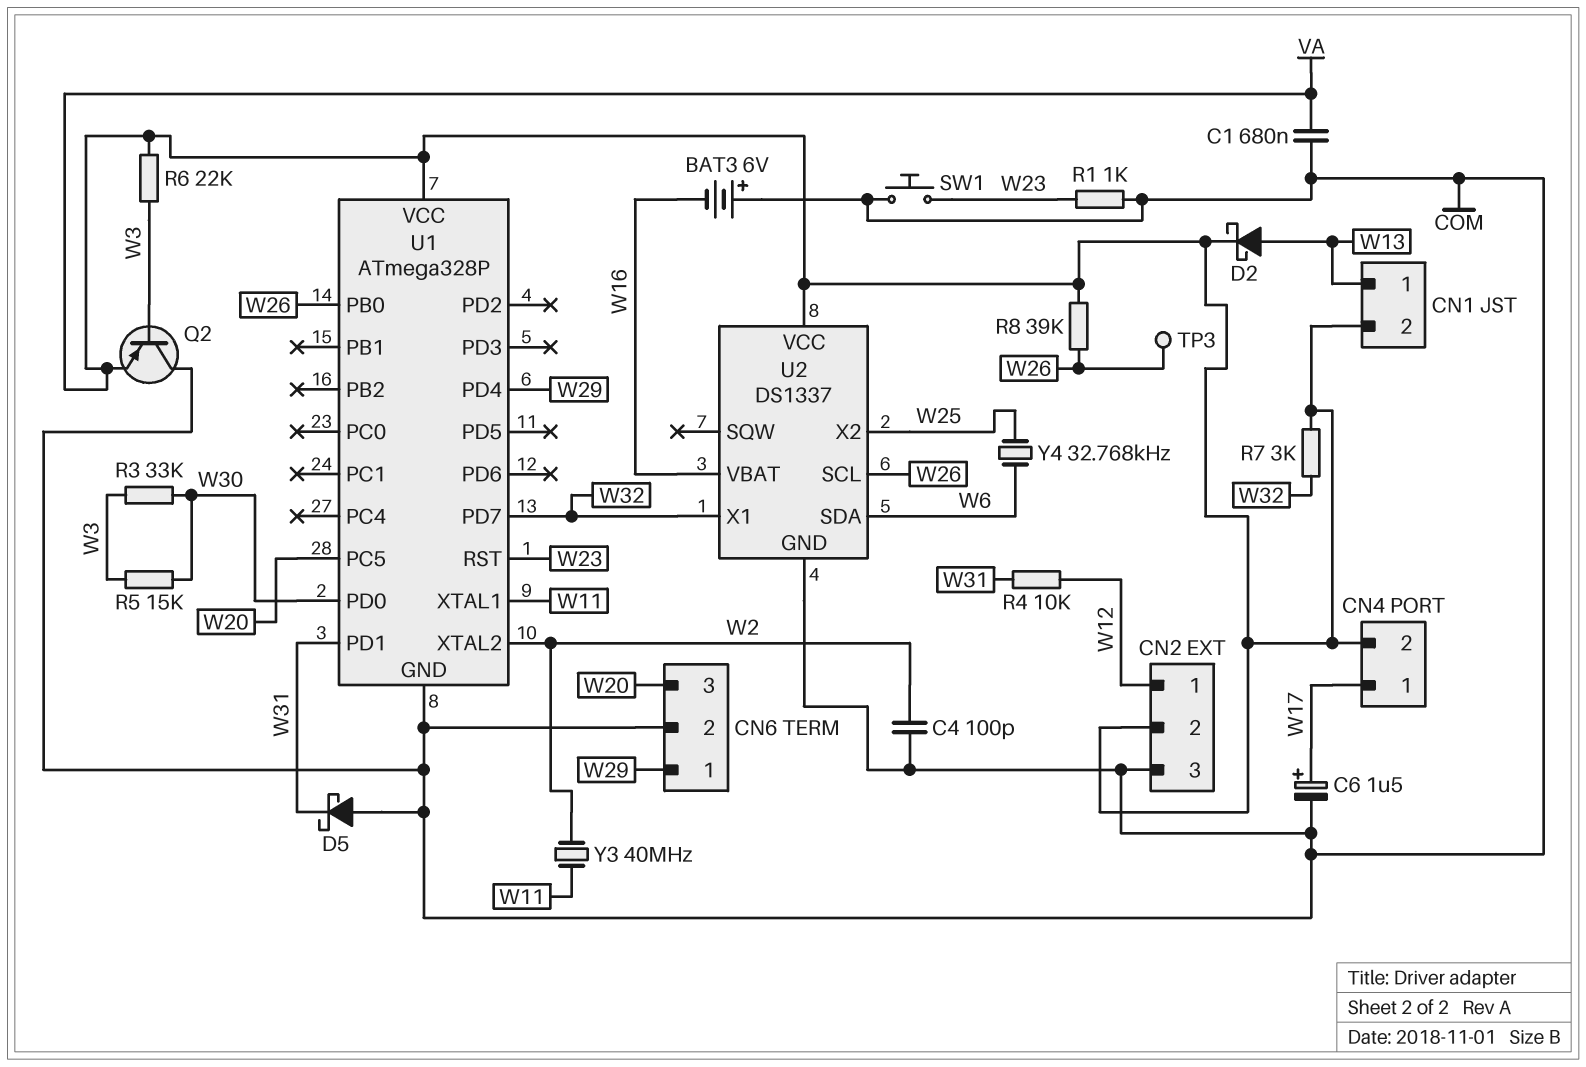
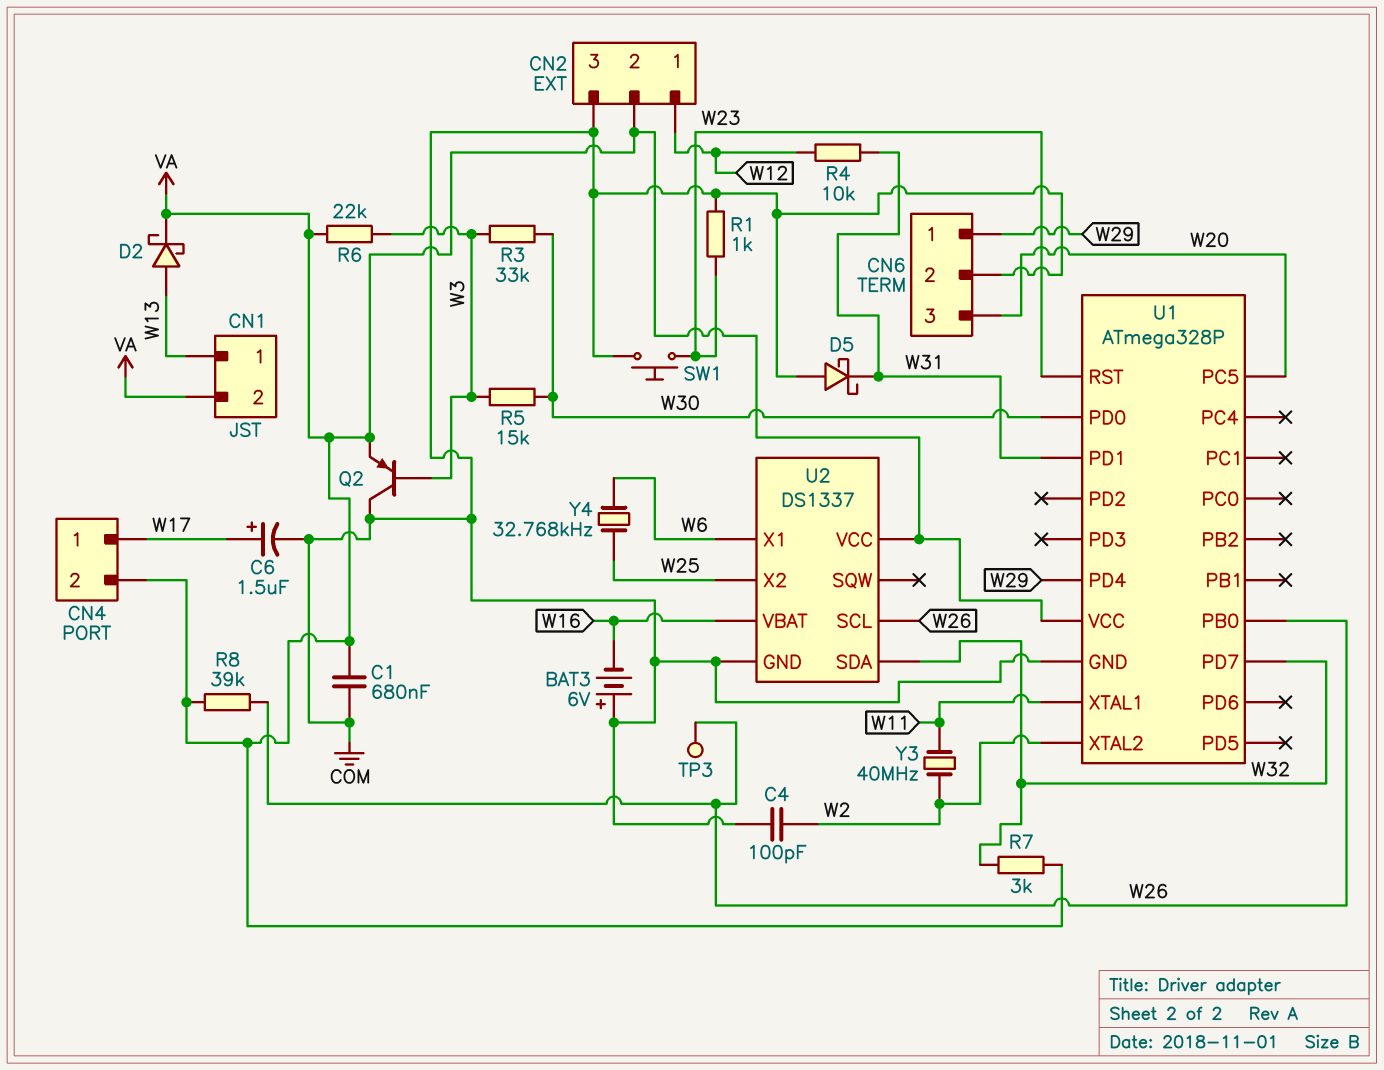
U2 pin SDA: W6 -> W32
U2 pin X1: W32 -> W6

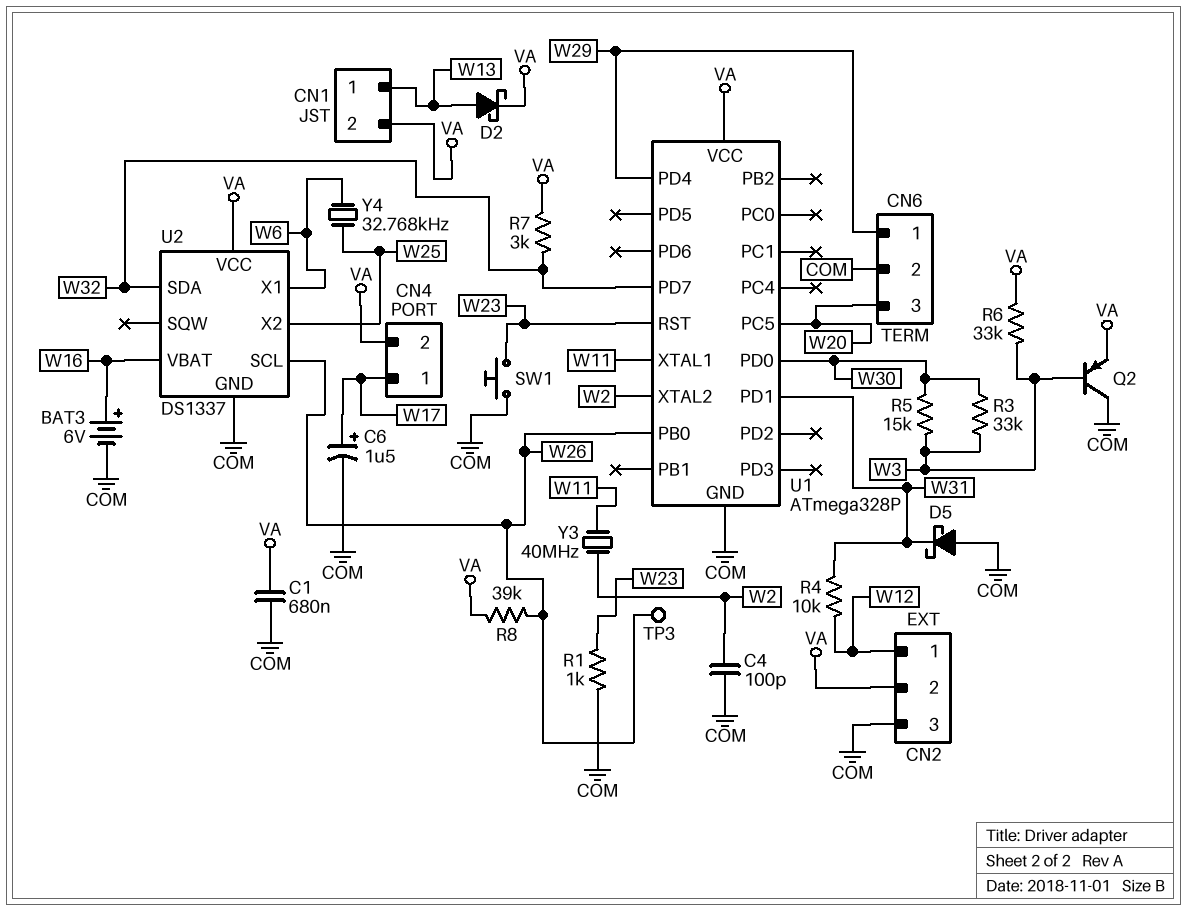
BAT3: 6V (plus COM, minus W16) -> 6V (plus W16, minus COM)
R6: 22k (VA, W3) -> 33k (VA, W3)

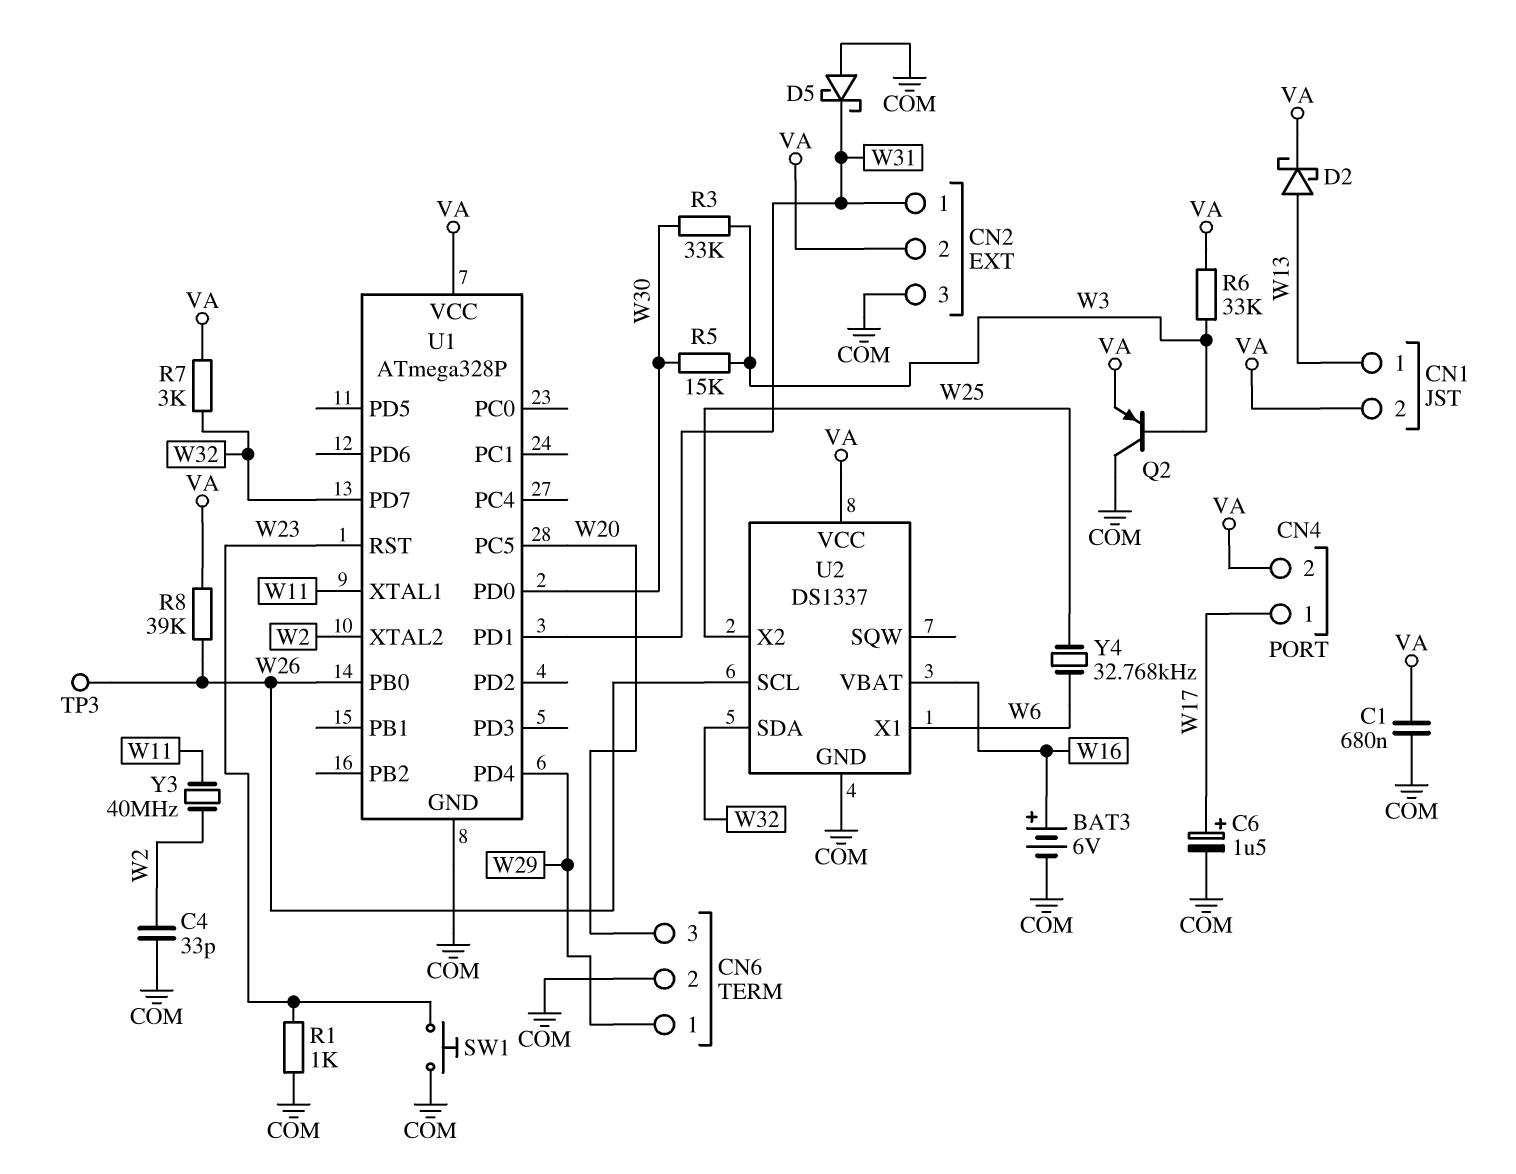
C4: 100pF (COM, W2) -> 33pF (COM, W2)
CN2 pin 1: W12 -> W31
R4: 10k (W12, W31) -> none

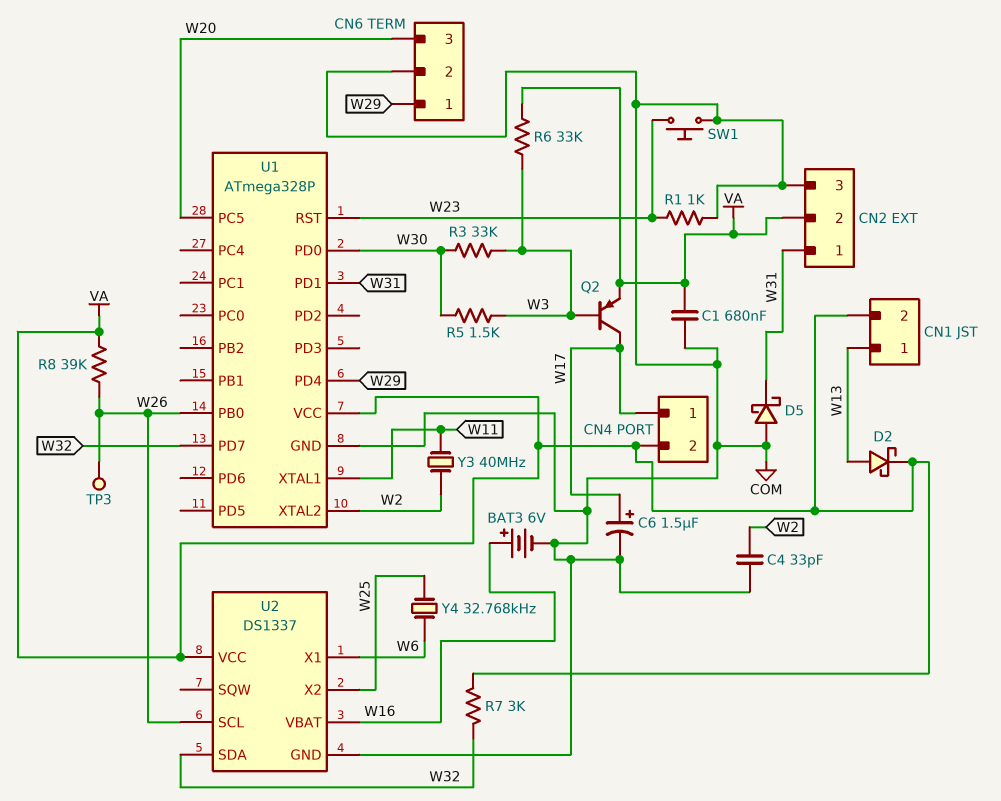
Q2: PNP (B W3, C COM, E VA) -> PNP (B W3, C W17, E VA)
R5: 15k (W3, W30) -> 1.5k (W3, W30)

